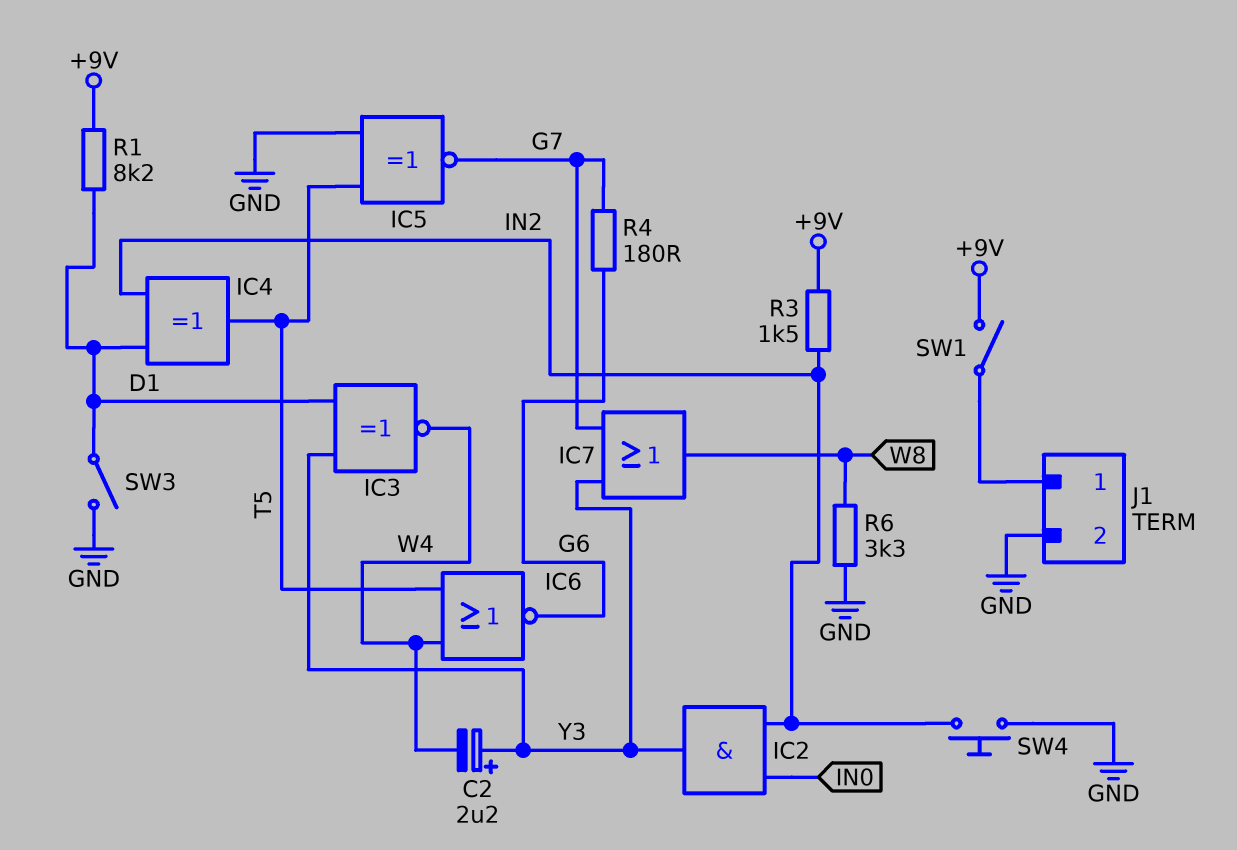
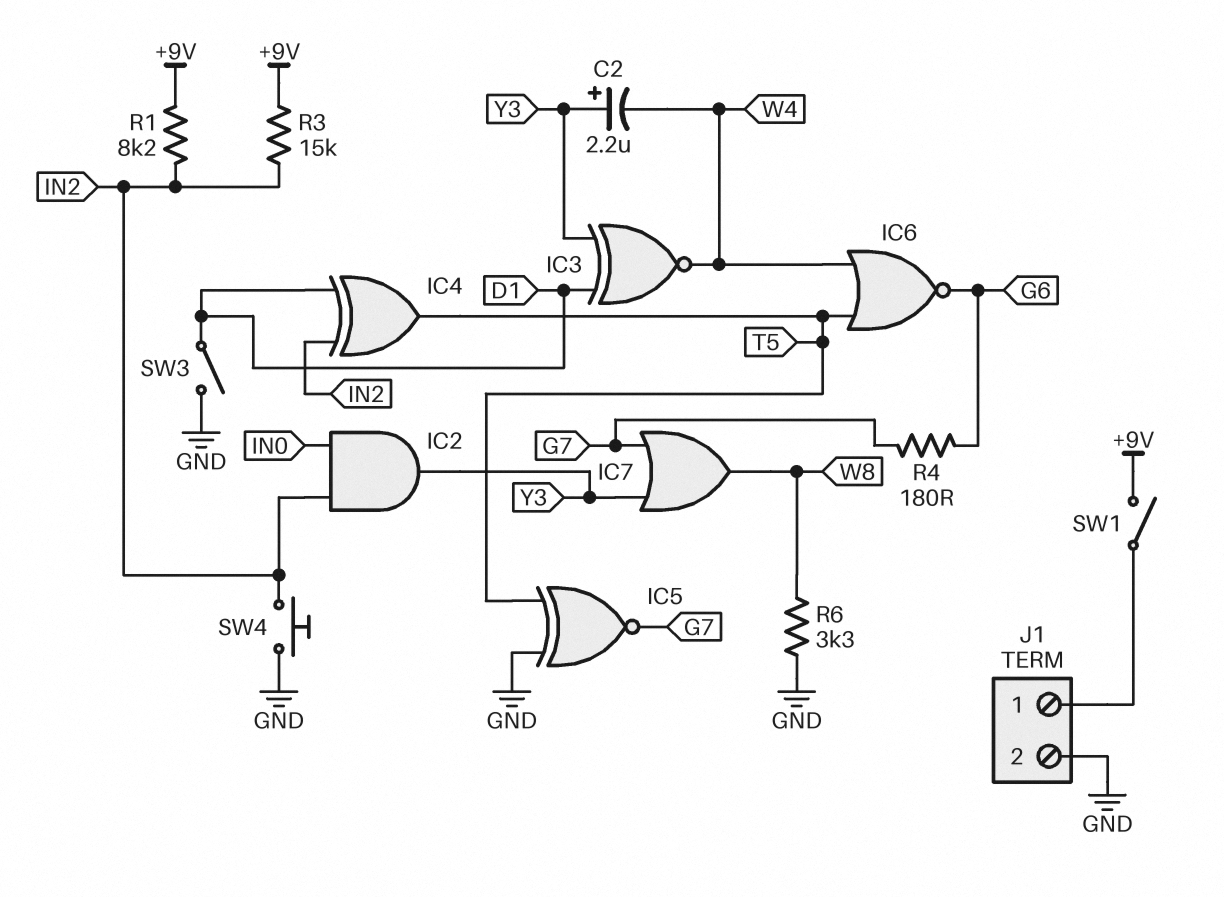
R1: 8.2k (+9V, D1) -> 8.2k (+9V, IN2)
R3: 1.5k (+9V, IN2) -> 15k (+9V, IN2)

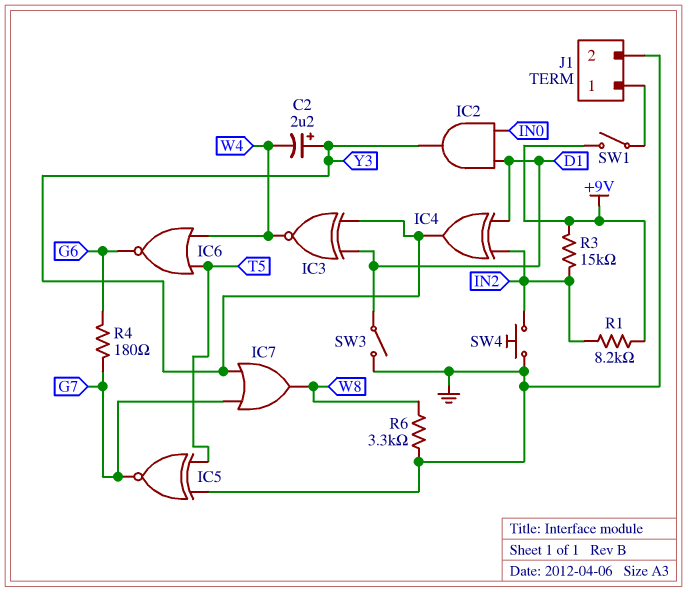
IC2: AND (in IN0, in IN2, out Y3) -> AND (in D1, in IN0, out Y3)
IC4: XOR (in D1, in IN2, out T5) -> XOR (in D1, in IN2, out Y3)

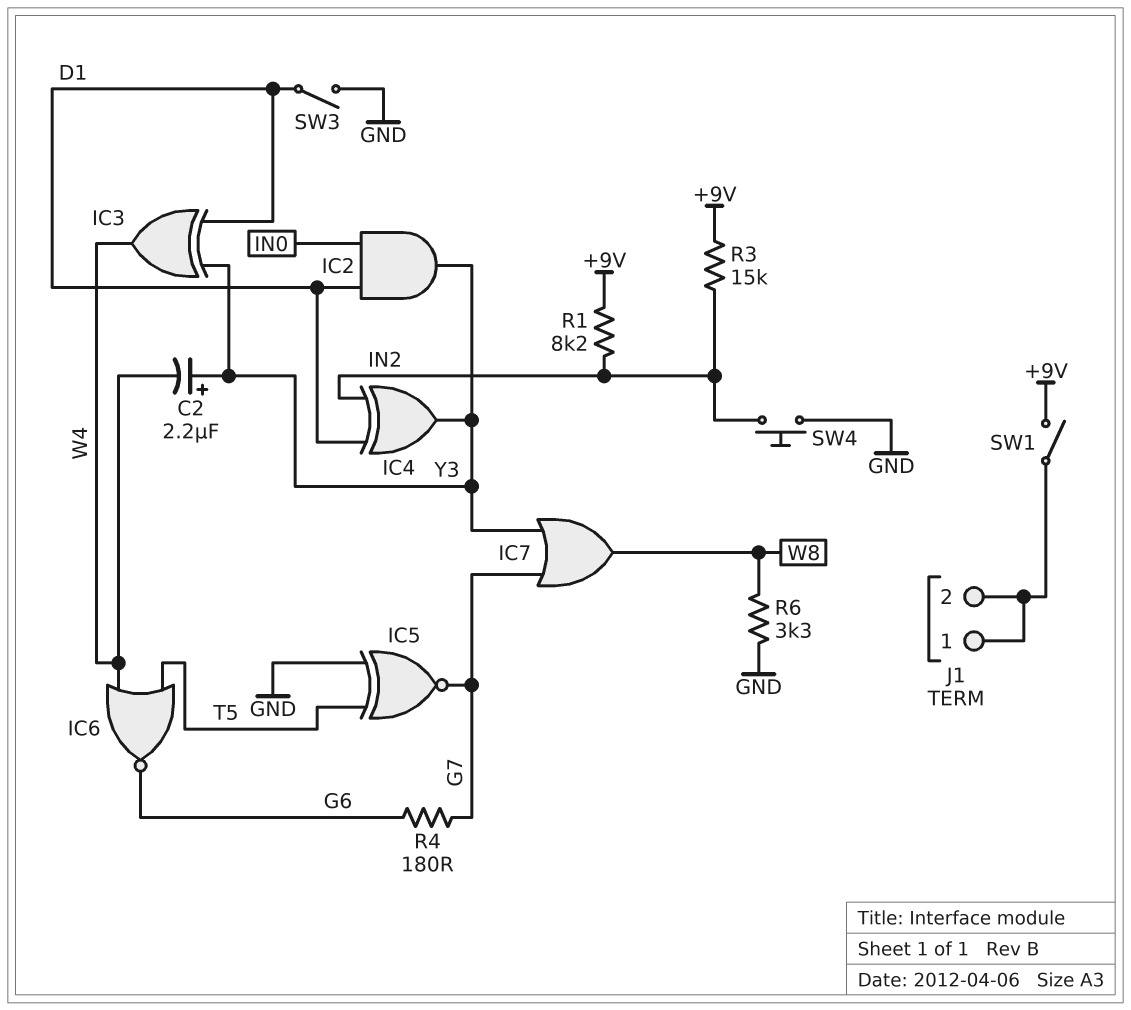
IC3: XNOR (in D1, in Y3, out W4) -> XOR (in D1, in Y3, out W4)
J1 pin 2: GND -> J1/1

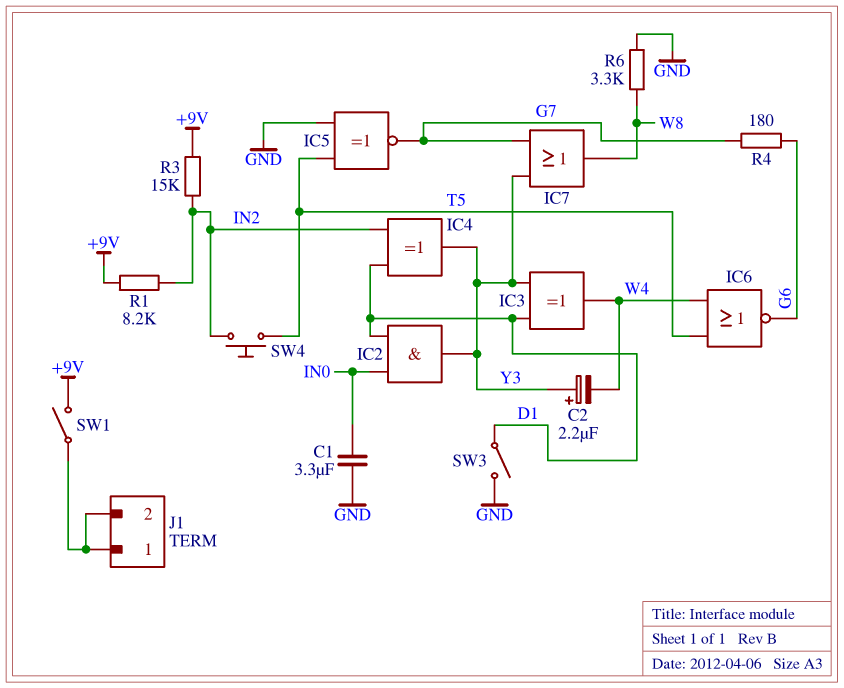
C1: none -> 3.3uF (GND, IN0)
SW4: button (GND, IN2) -> button (IN2, T5)

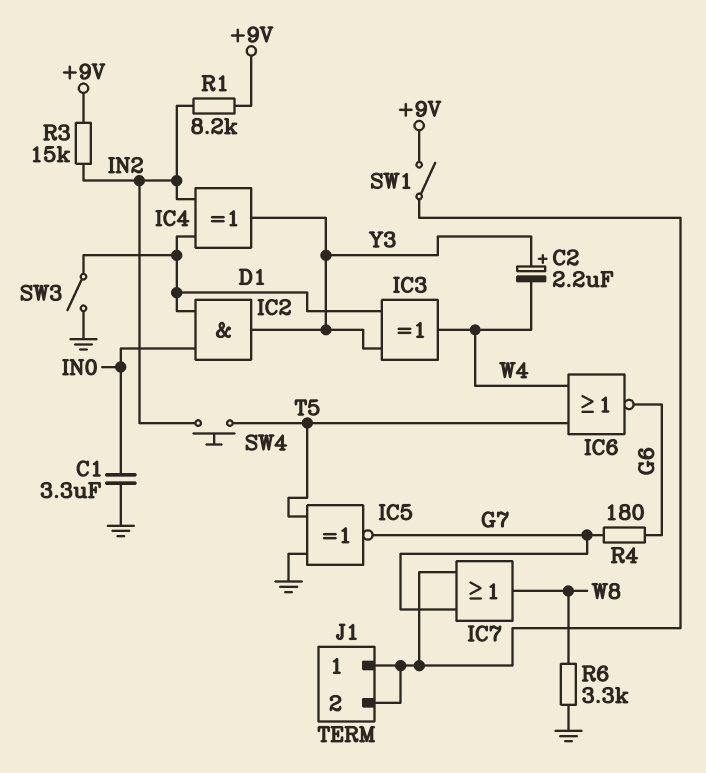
IC7: OR (in G7, in Y3, out W8) -> OR (in G7, in J1/1, out W8)

